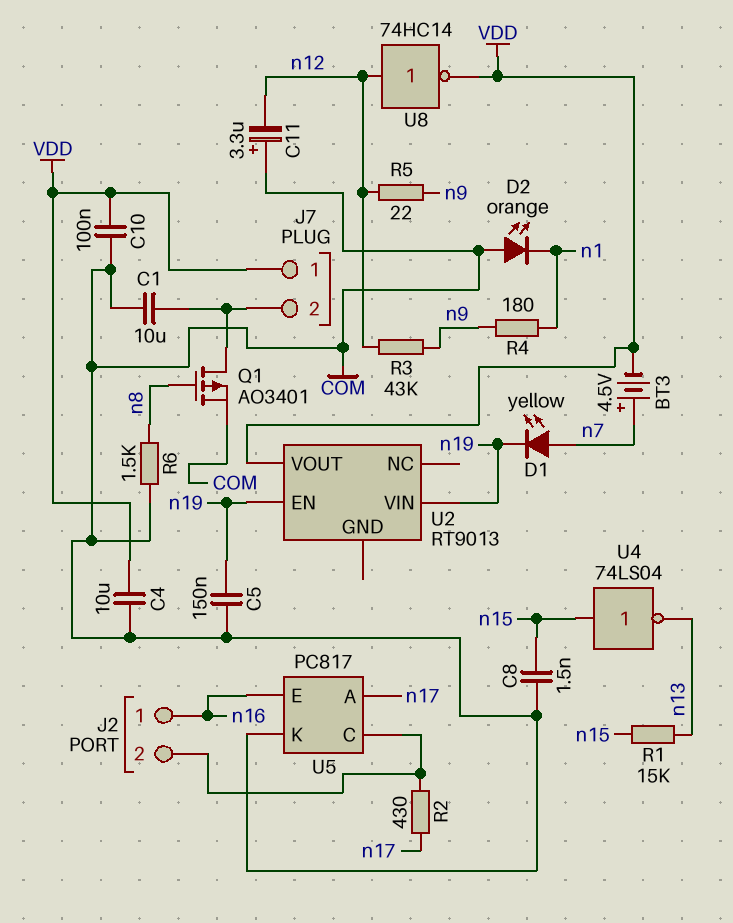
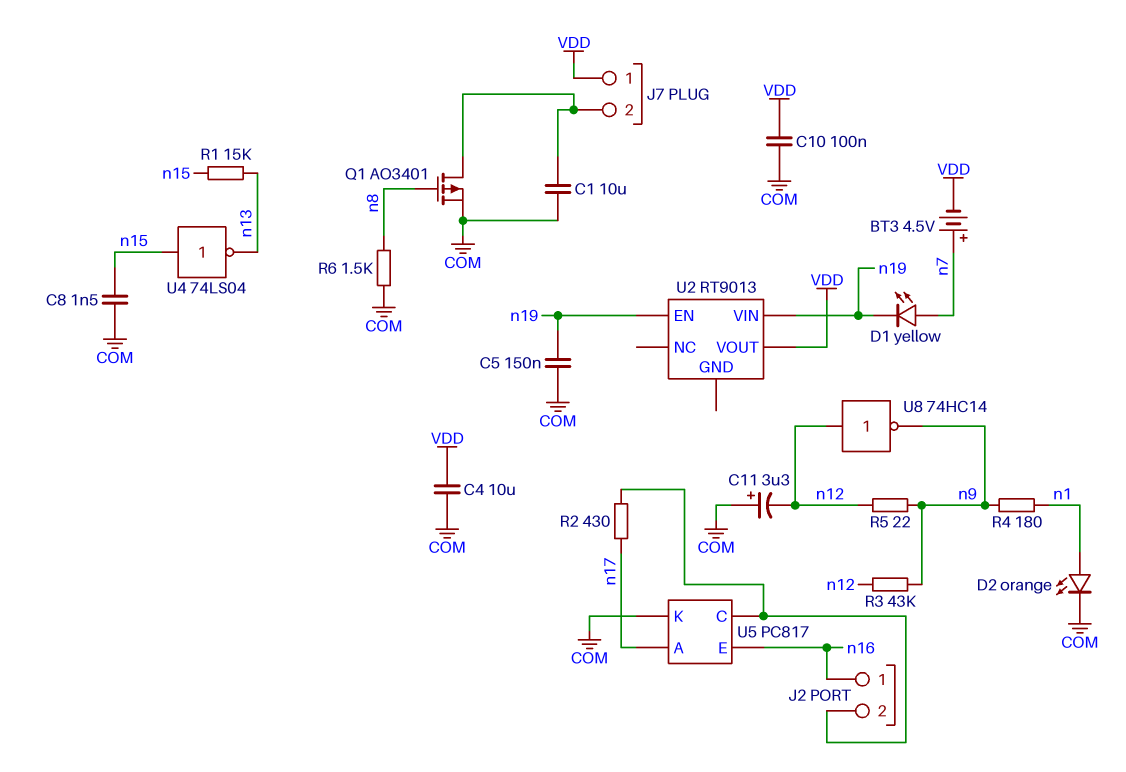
D2: LED orange (A COM, K n1) -> LED orange (A n1, K COM)
U8: NOT 74HC14 (in n12, out VDD) -> NOT 74HC14 (in n12, out n9)

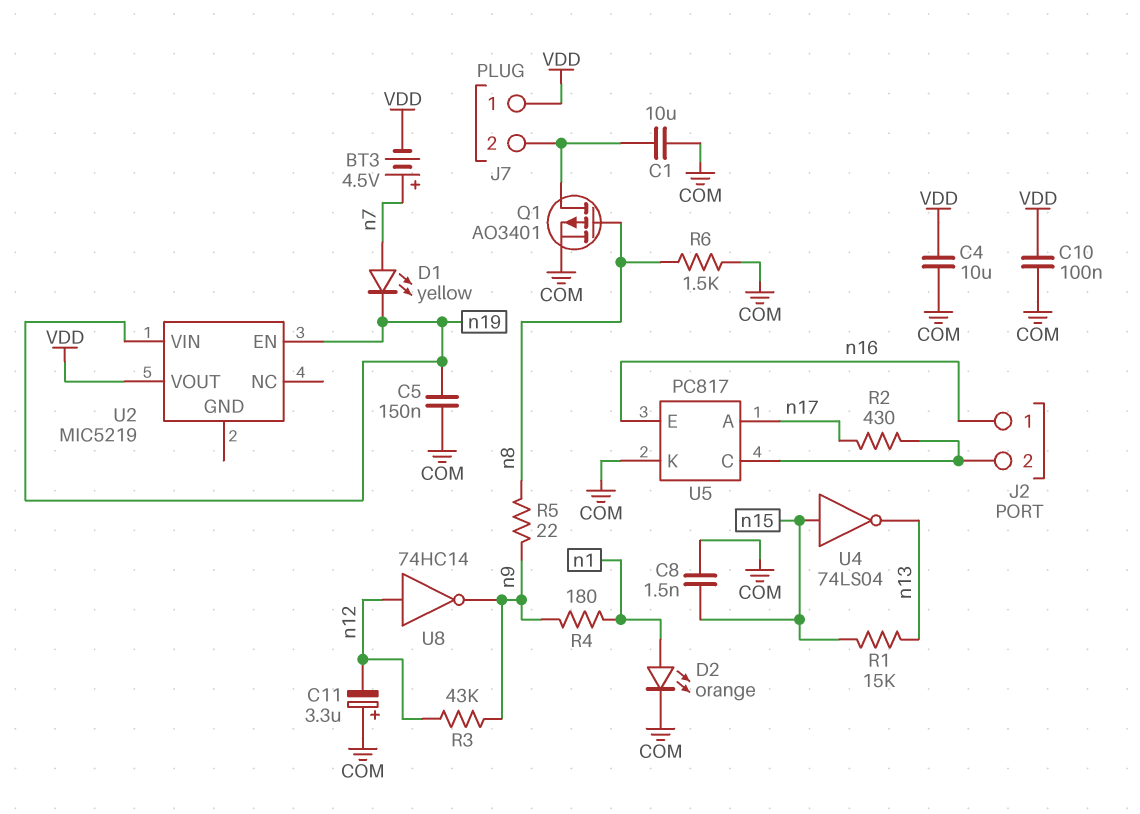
R5: 22 (n9, n12) -> 22 (n8, n9)
U2: RT9013 -> MIC5219

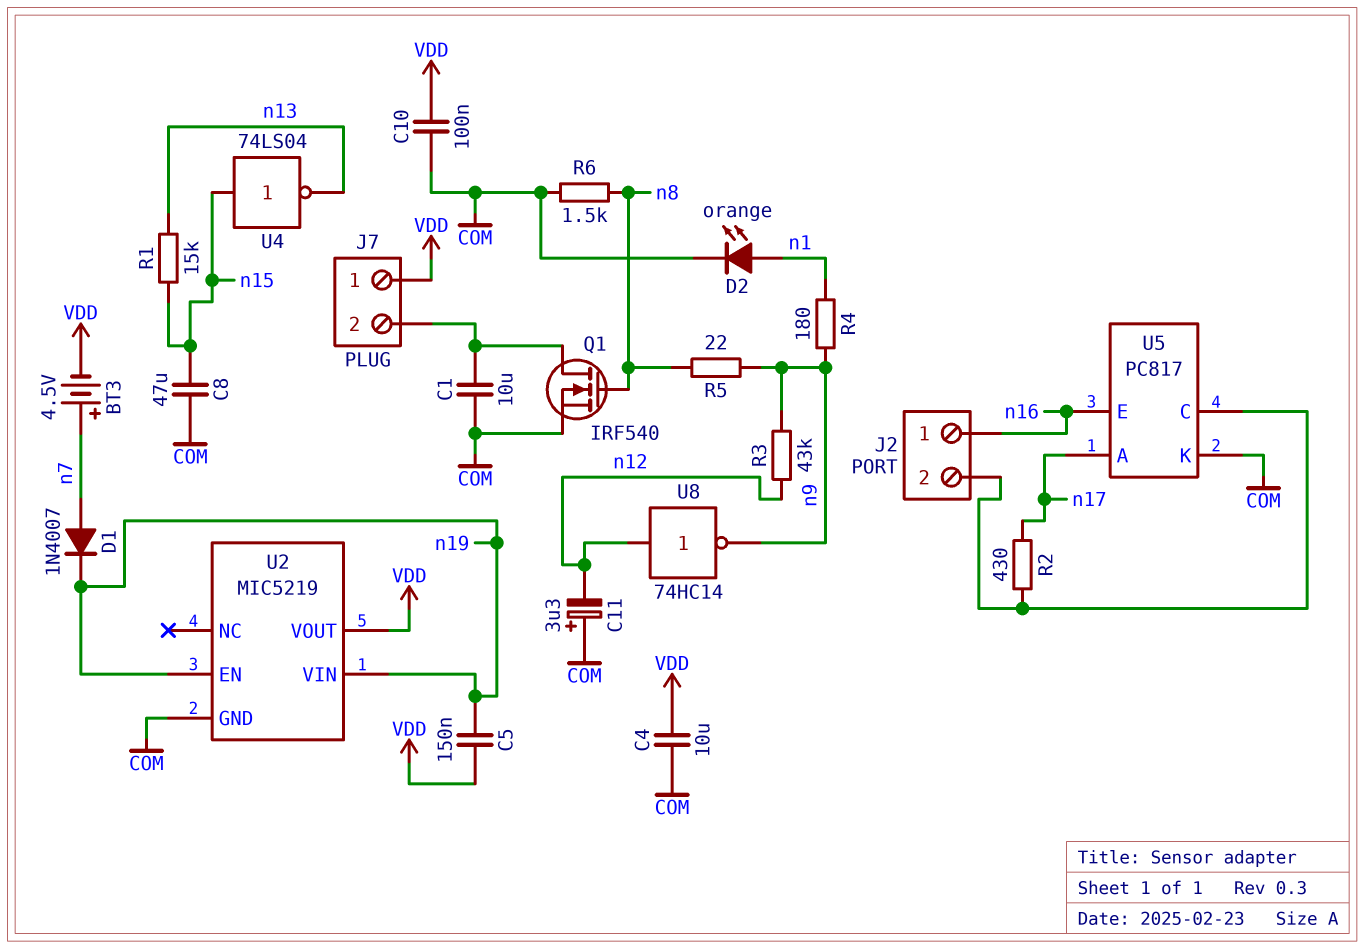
C5: 150nF (COM, n19) -> 150nF (VDD, n19)
C8: 1.5nF (COM, n15) -> 47uF (COM, n15)
D1: LED yellow (A n7, K n19) -> diode 1N4007 (A n7, K n19)
Q1: PMOS AO3401 (G n8, D J7/2, S COM) -> NMOS IRF540 (G n8, D J7/2, S COM)
U2 pin GND: none -> COM

